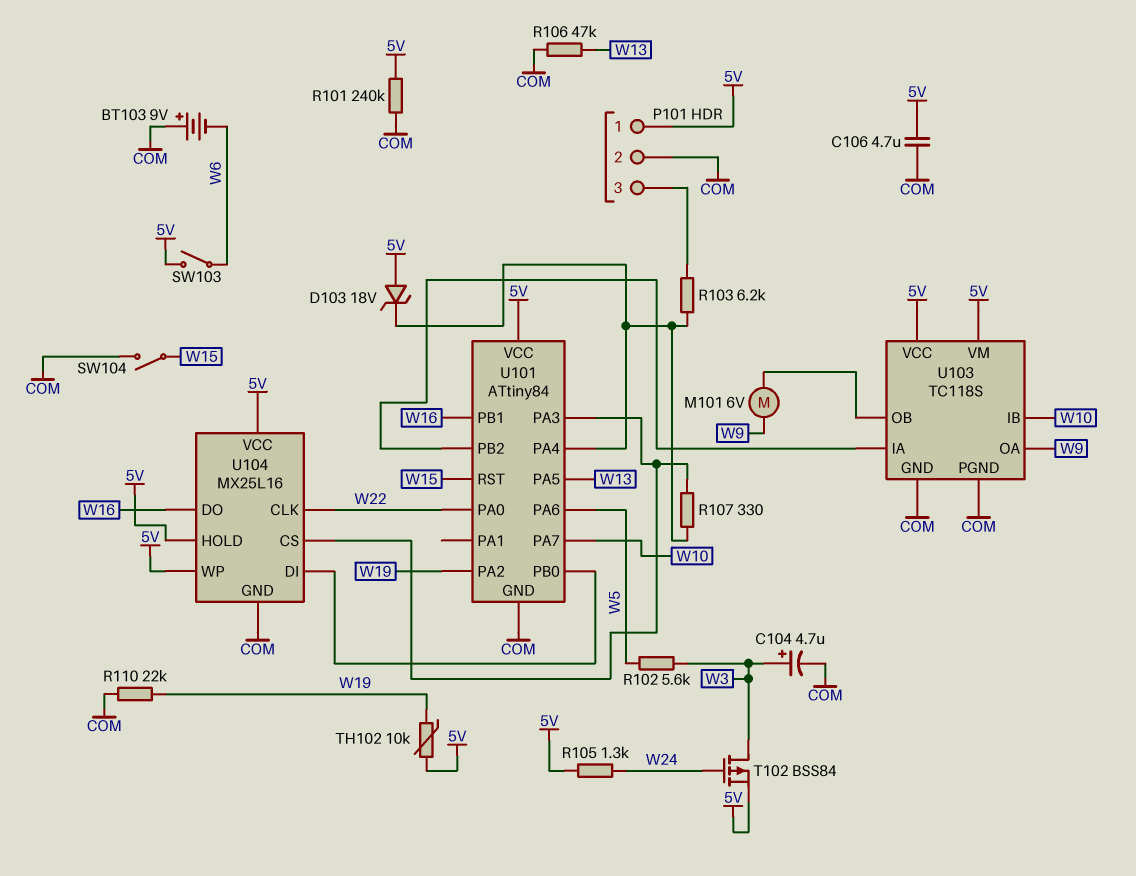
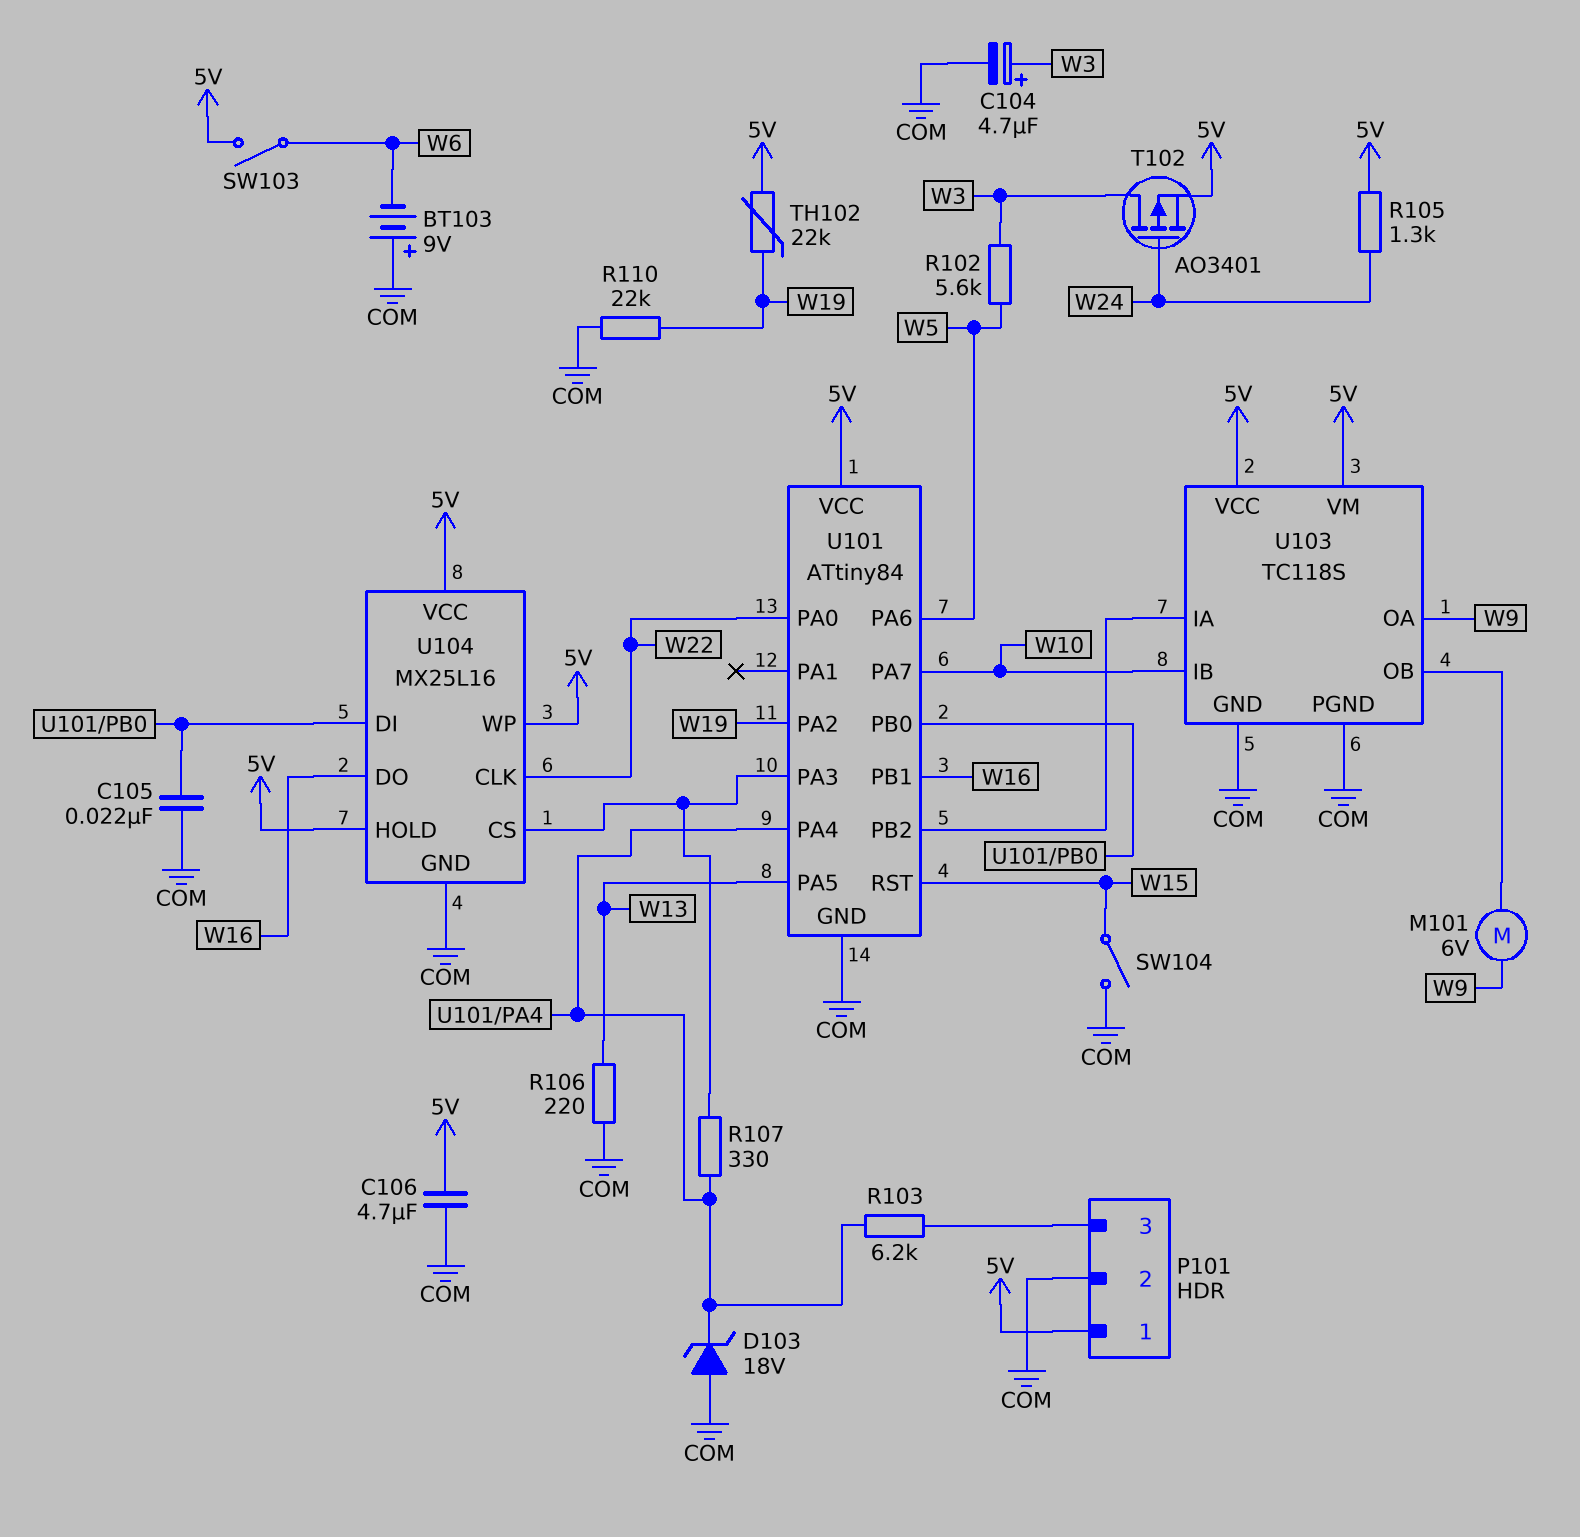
C105: none -> 22nF (COM, U101/PB0)
D103: zener 18V (A 5V, K U101/PA4) -> zener 18V (A COM, K U101/PA4)
R101: 240k (5V, COM) -> none
R106: 47k (COM, W13) -> 220 (COM, W13)
T102: PMOS BSS84 (G W24, D W3, S 5V) -> PMOS AO3401 (G W24, D W3, S 5V)
TH102: 10k (5V, W19) -> 22k (5V, W19)

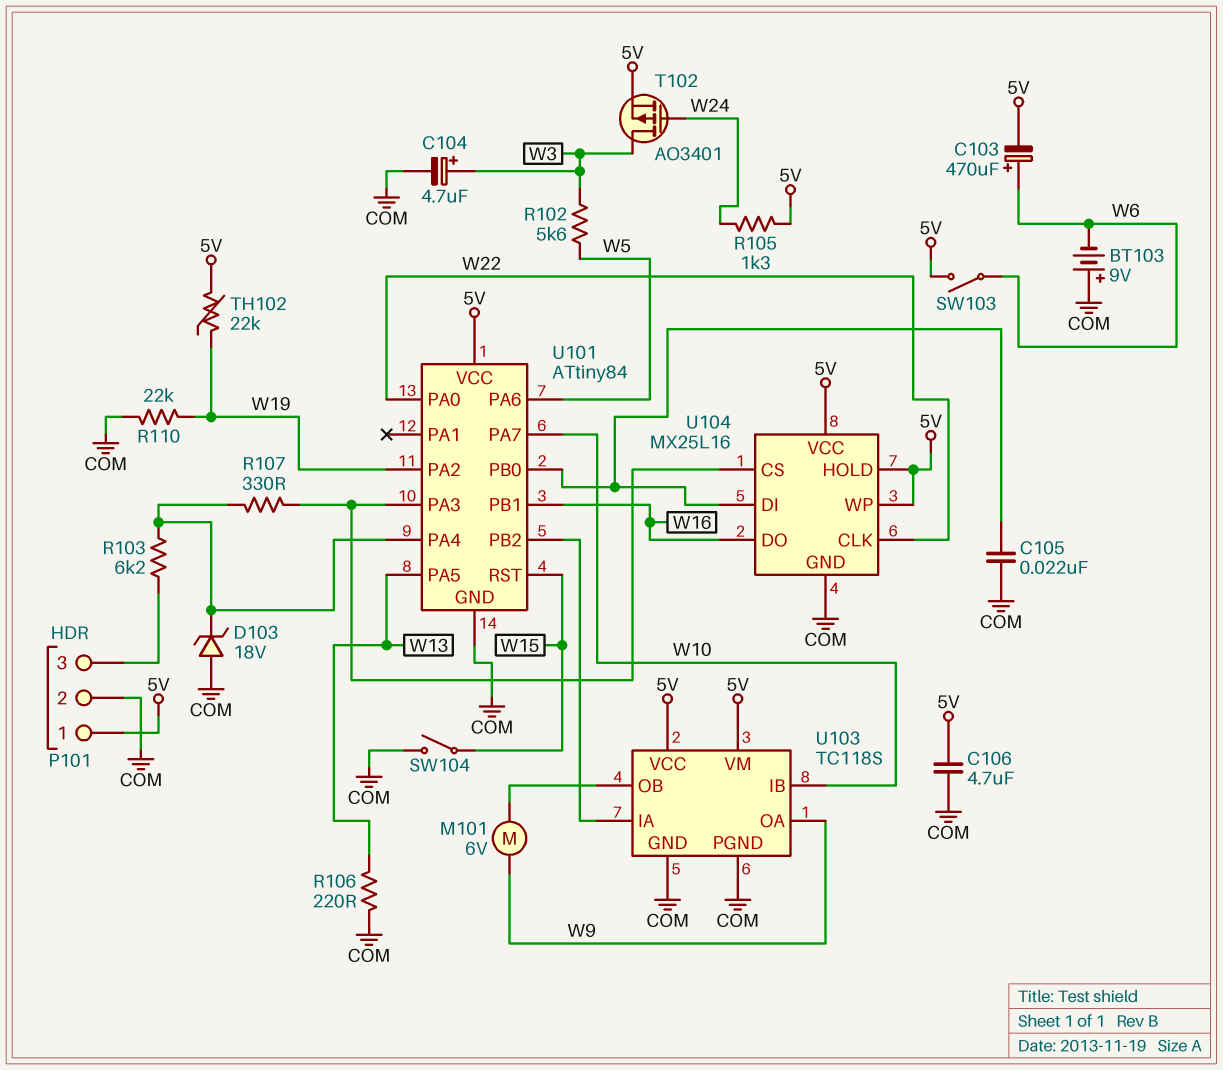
C103: none -> 470uF (plus W6, minus 5V)

